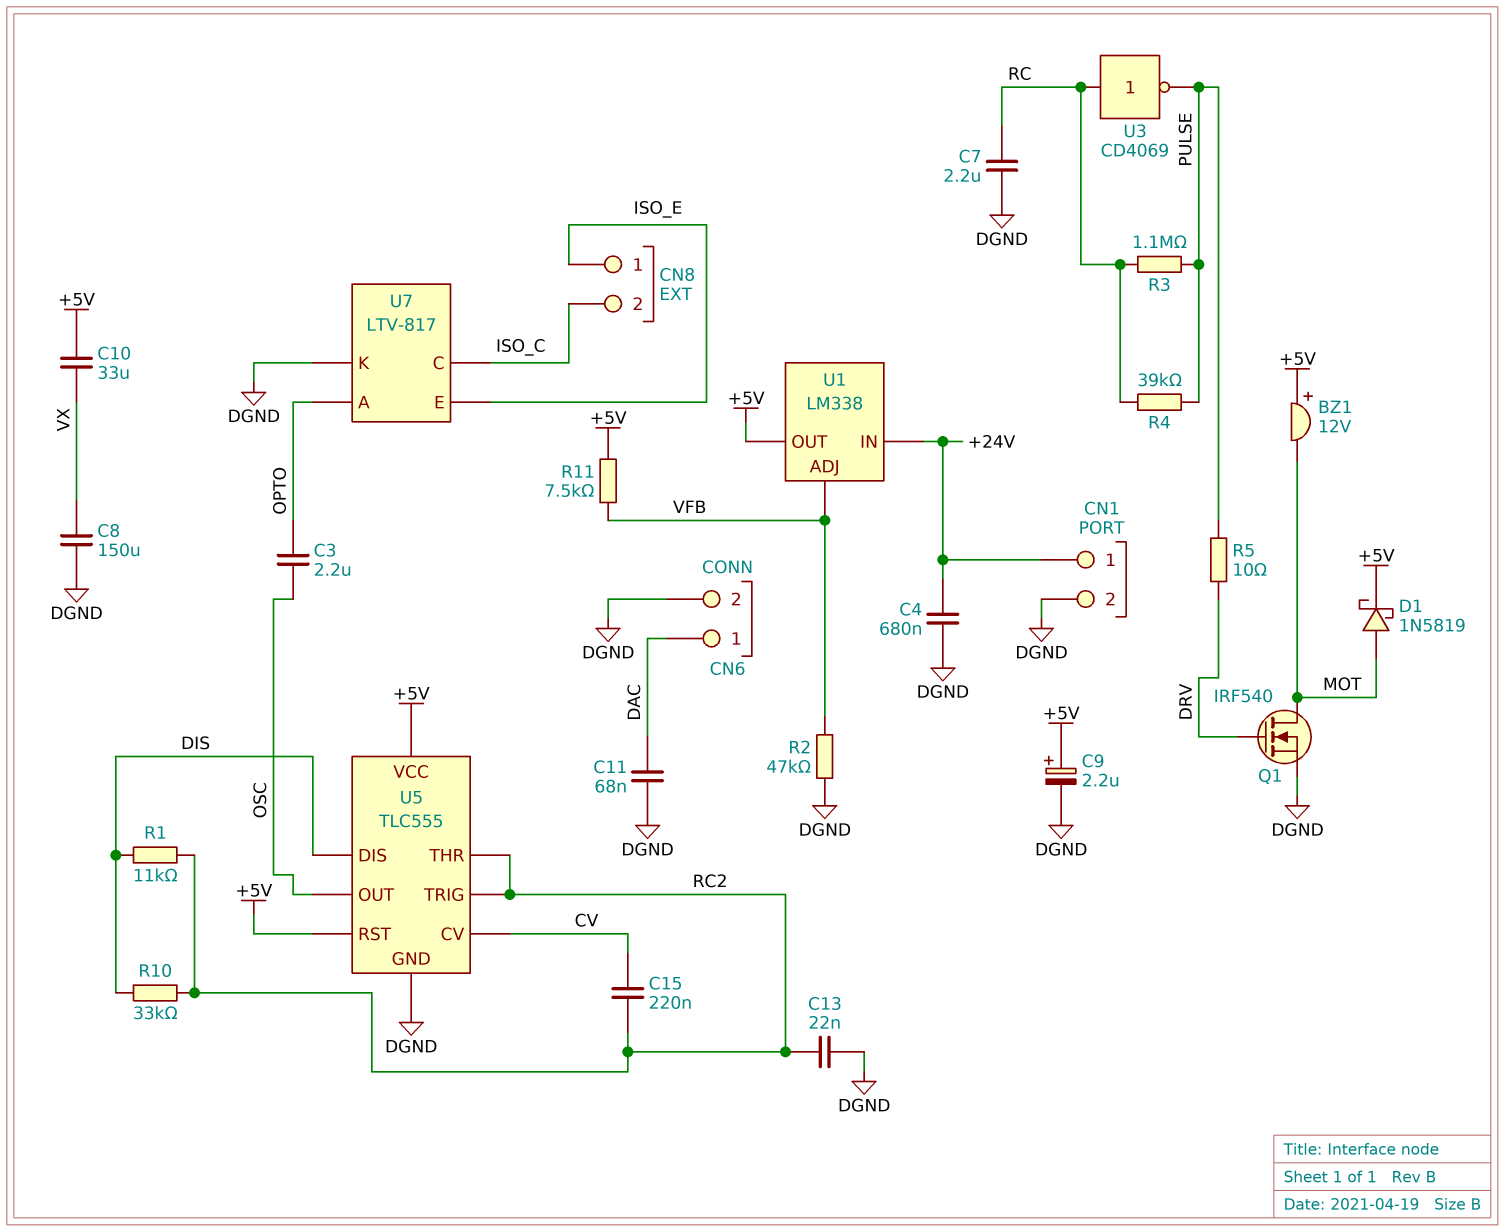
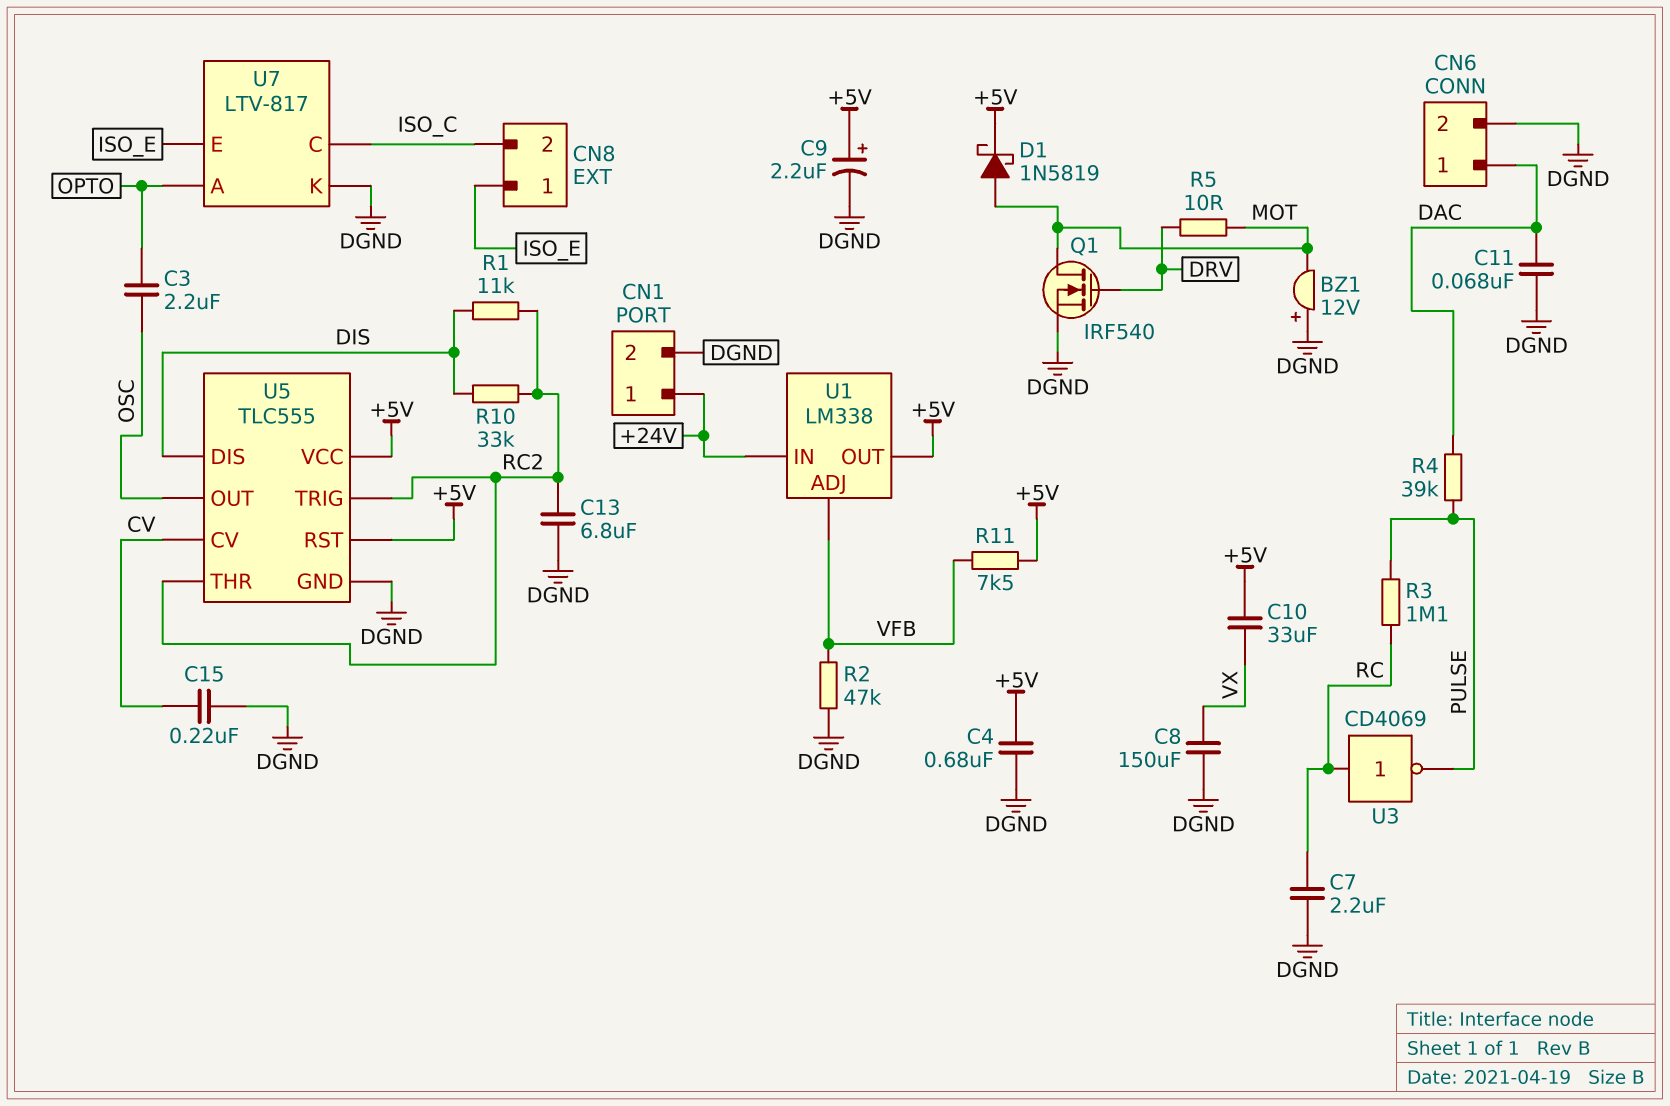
BZ1: buzzer 12V (plus +5V, minus MOT) -> buzzer 12V (plus DGND, minus MOT)
C4: 680nF (+24V, DGND) -> 680nF (+5V, DGND)
C13: 22nF (DGND, RC2) -> 6.8uF (DGND, RC2)
C15: 220nF (CV, RC2) -> 220nF (CV, DGND)
R4: 39k (PULSE, RC) -> 39k (DAC, PULSE)
R5: 10 (DRV, PULSE) -> 10 (DRV, MOT)

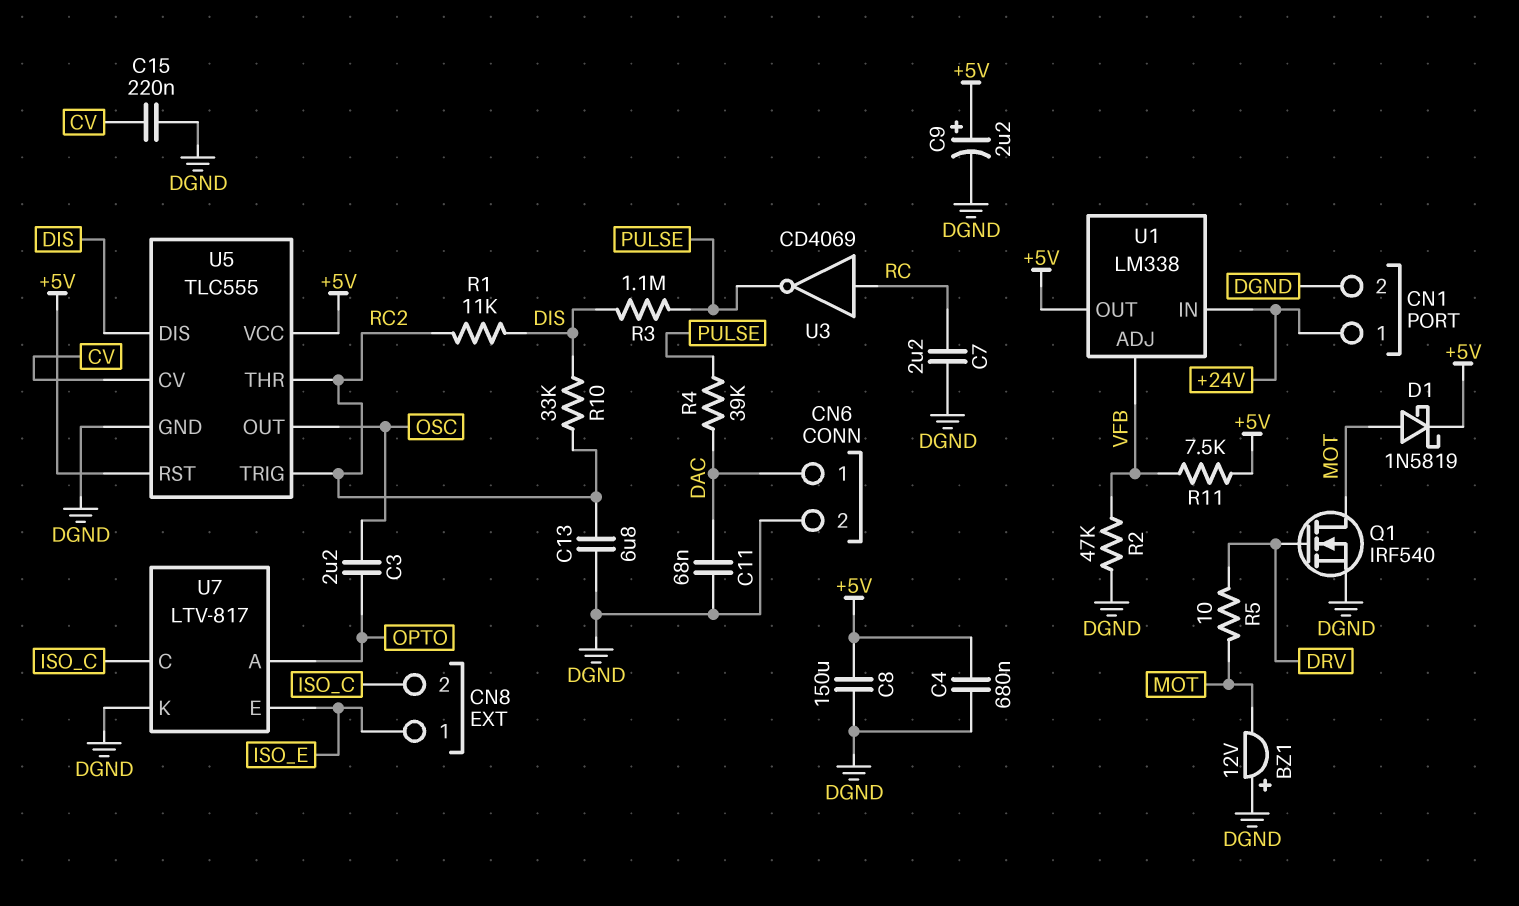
C8: 150uF (DGND, VX) -> 150uF (+5V, DGND)
C10: 33uF (+5V, VX) -> none
R3: 1.1M (PULSE, RC) -> 1.1M (DIS, PULSE)

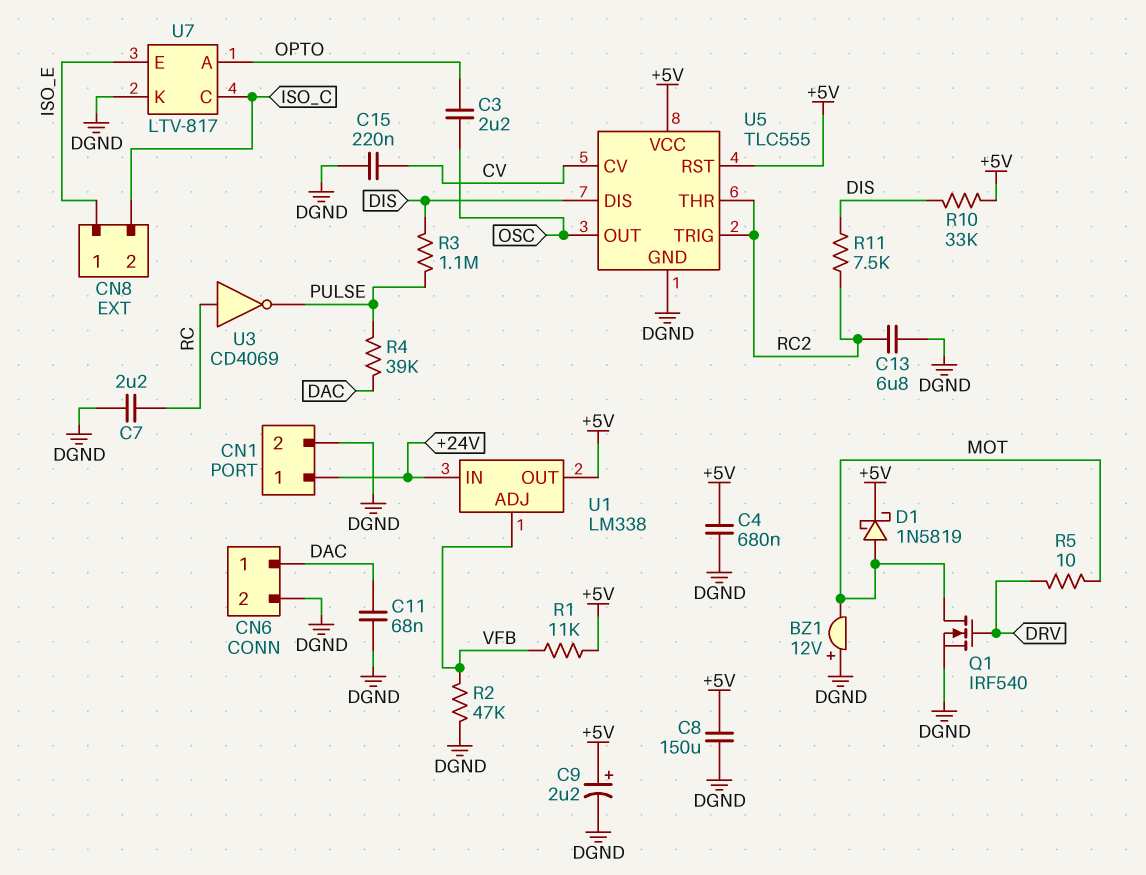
R1: 11k (DIS, RC2) -> 11k (+5V, VFB)
R10: 33k (DIS, RC2) -> 33k (+5V, DIS)
R11: 7.5k (+5V, VFB) -> 7.5k (DIS, RC2)

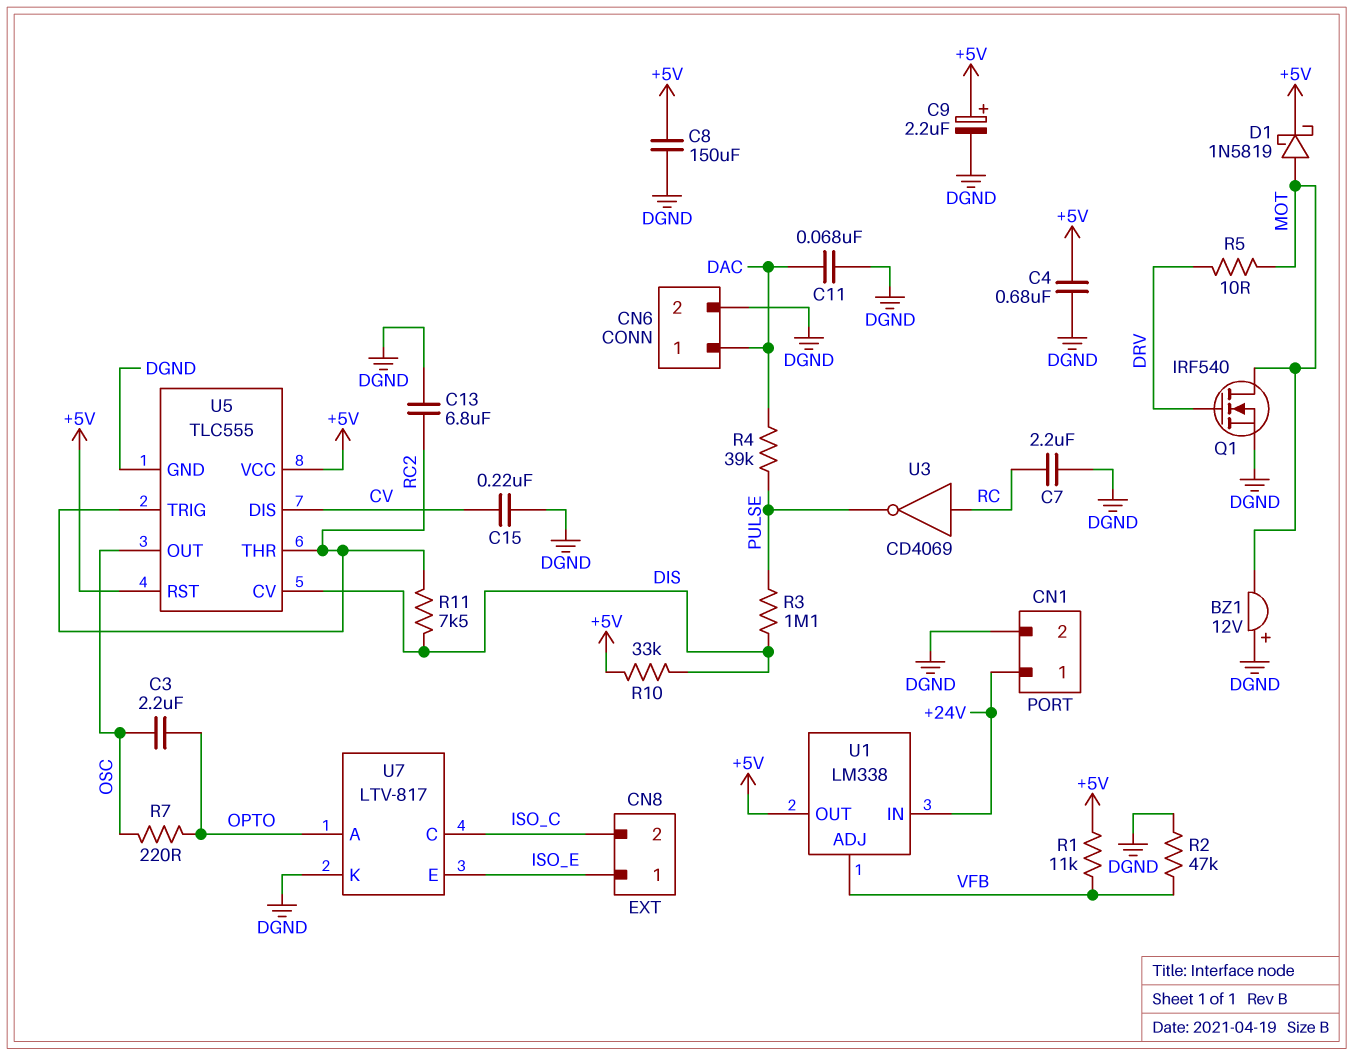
R7: none -> 220 (OPTO, OSC)
U5 pin CV: CV -> DIS
U5 pin DIS: DIS -> CV

